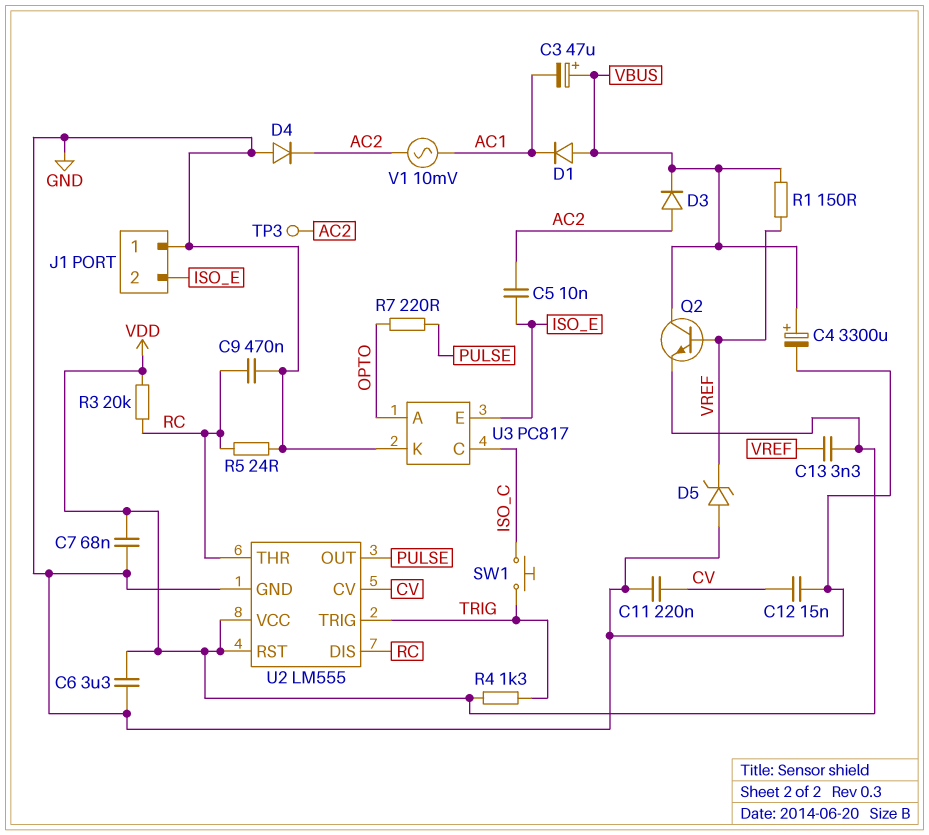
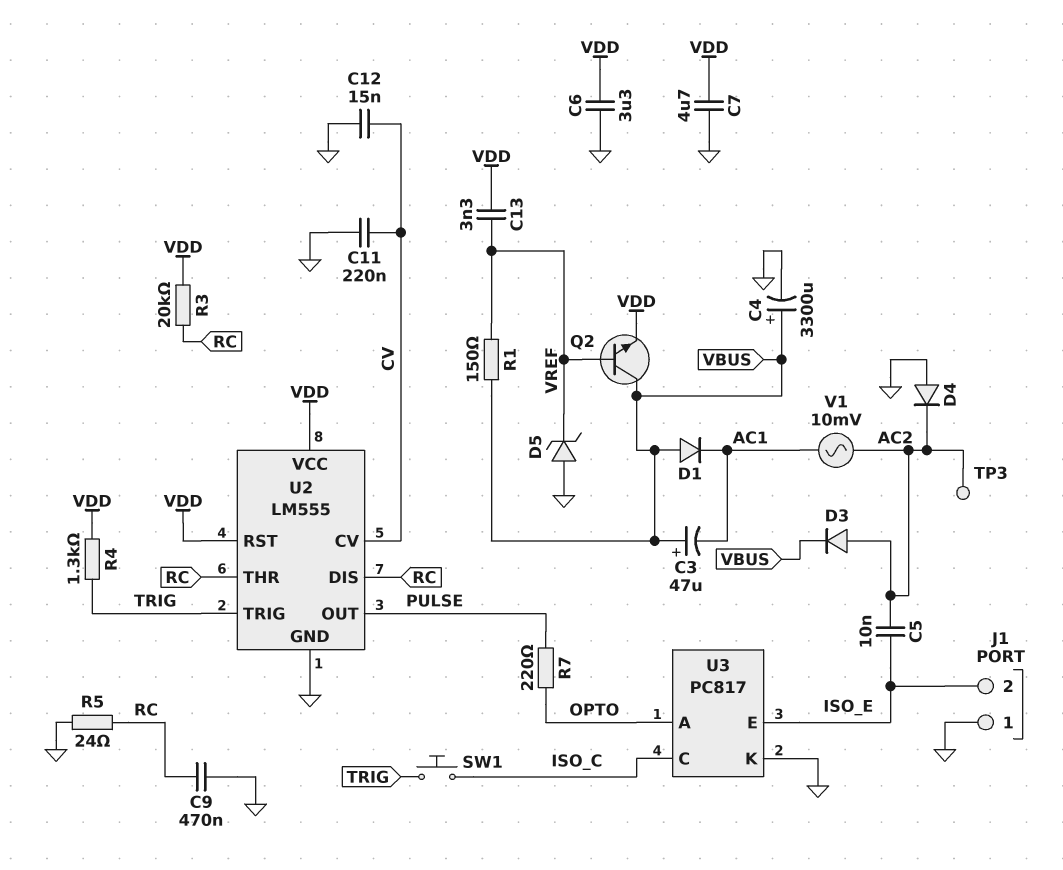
C7: 68nF (GND, VDD) -> 4.7uF (GND, VDD)

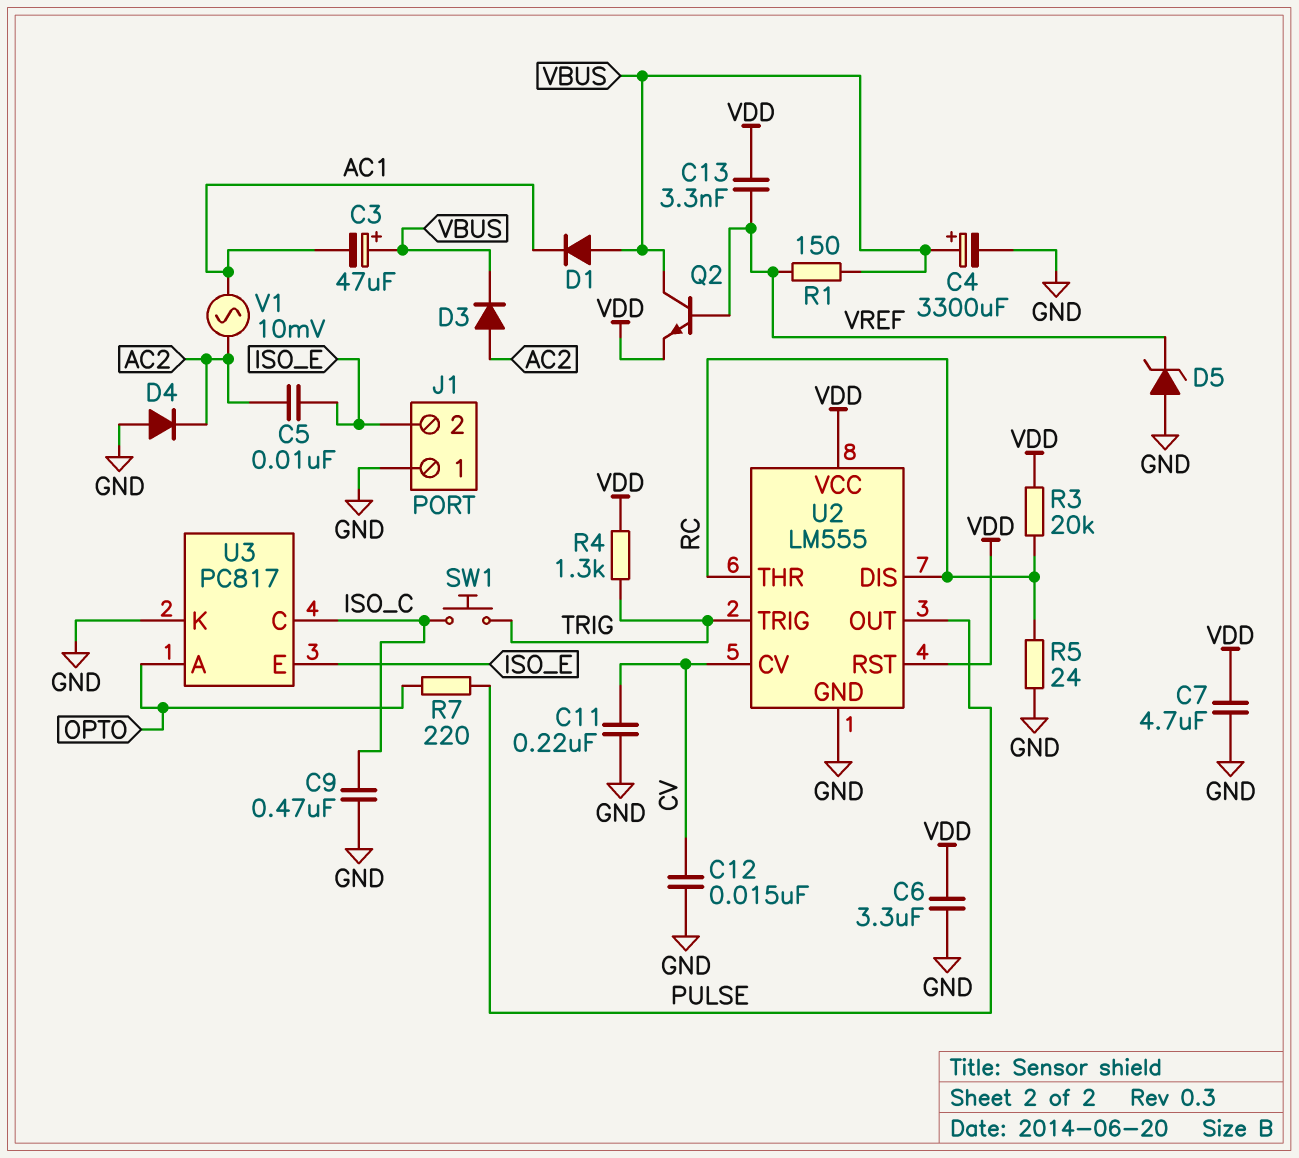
C9: 470nF (GND, RC) -> 470nF (GND, ISO_C)
TP3: test point (AC2) -> none

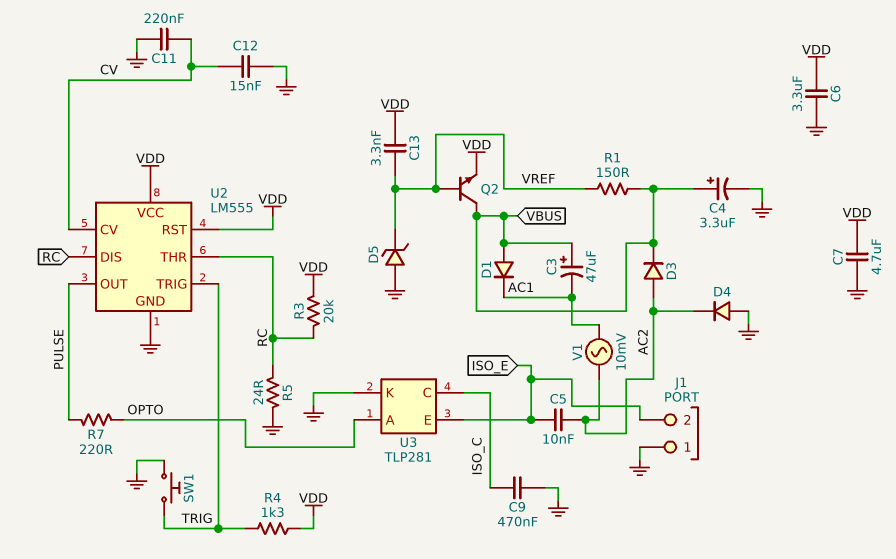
C4: 3300uF (plus VBUS, minus GND) -> 3.3uF (plus VBUS, minus GND)
SW1: button (ISO_C, TRIG) -> button (GND, TRIG)
U3: PC817 -> TLP281

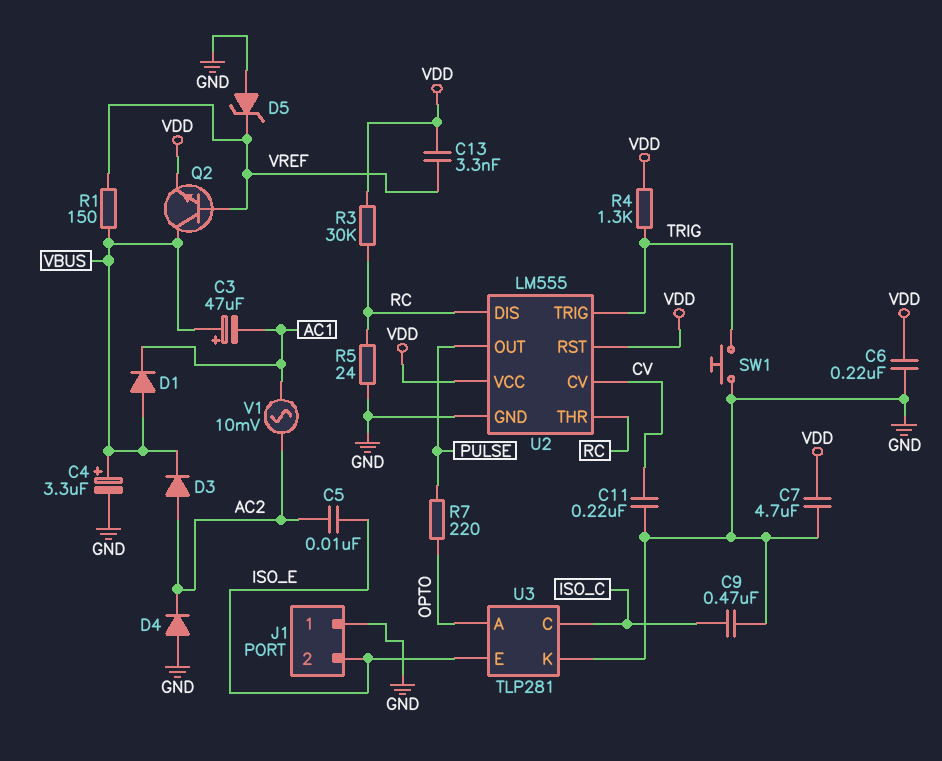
C6: 3.3uF (GND, VDD) -> 220nF (GND, VDD)
C12: 15nF (CV, GND) -> none
R3: 20k (RC, VDD) -> 30k (RC, VDD)

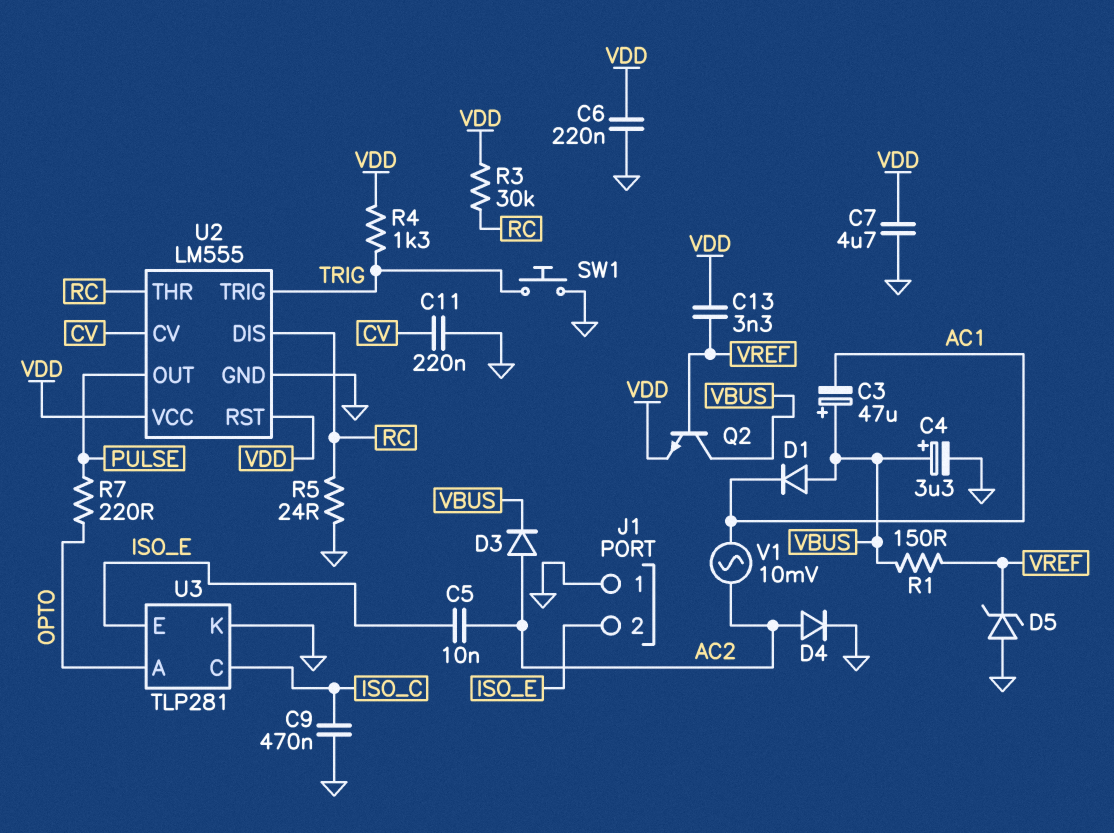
D4: diode (A GND, K AC2) -> diode (A AC2, K GND)

